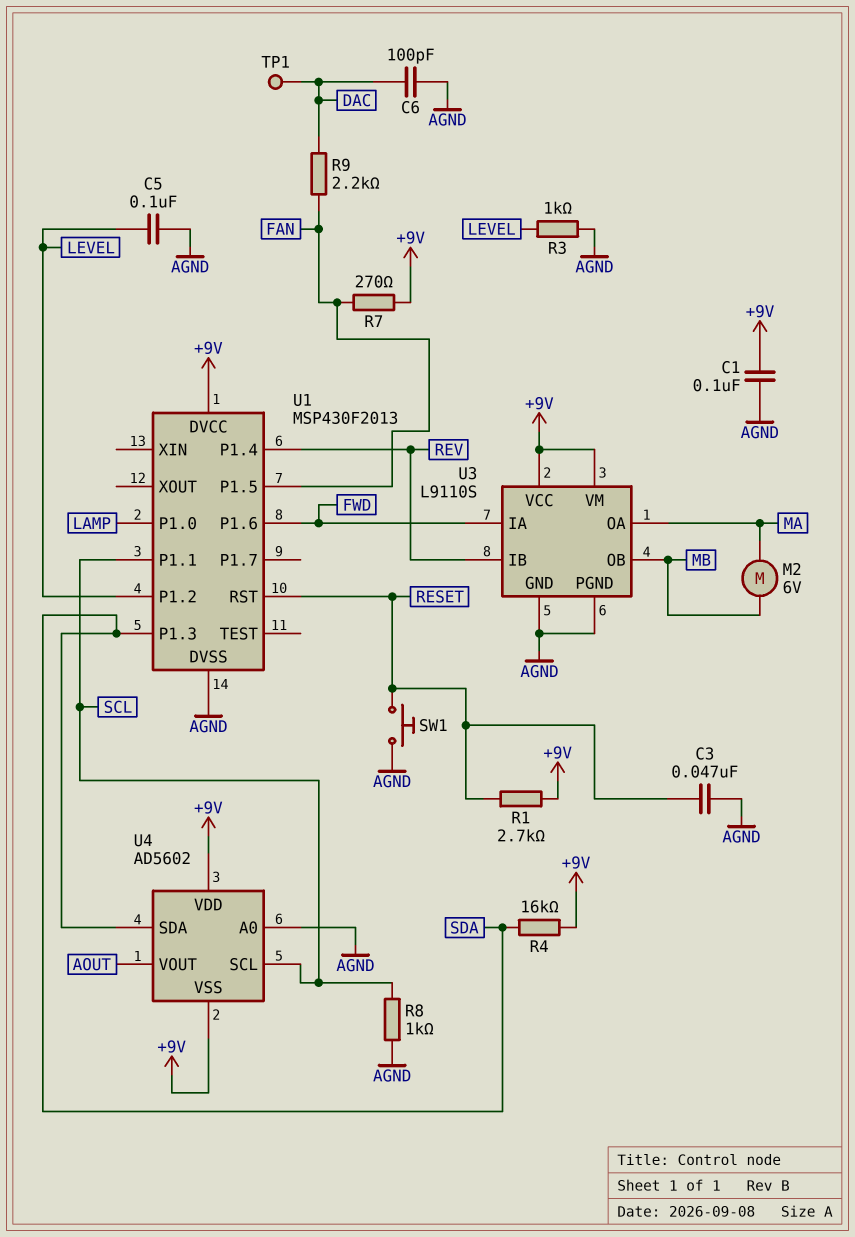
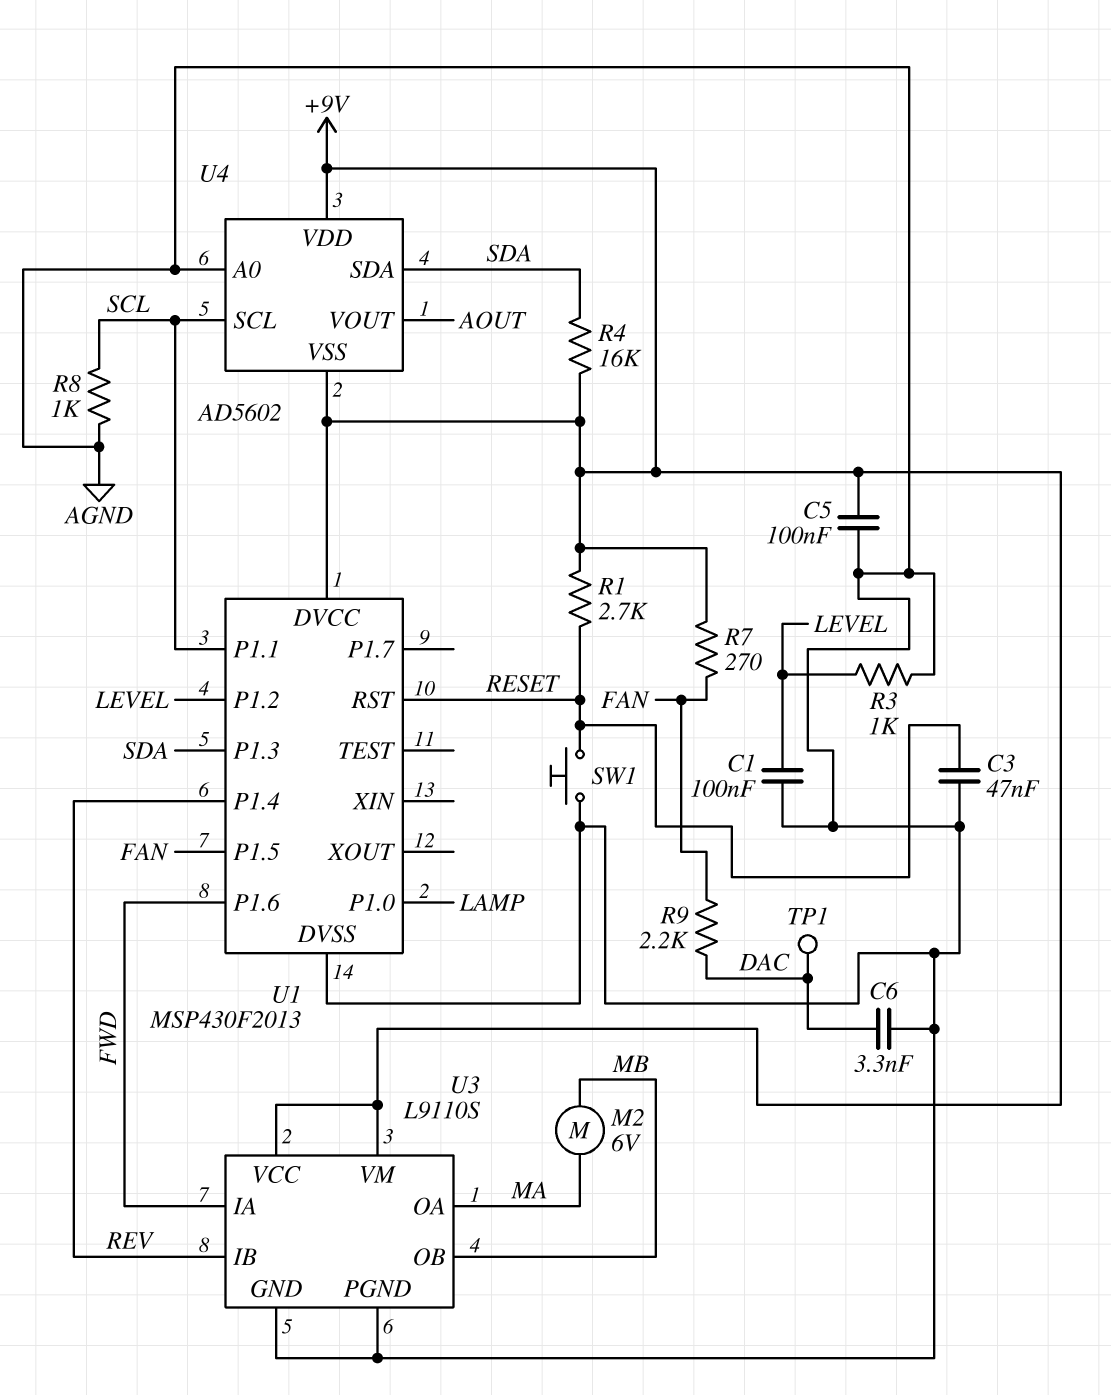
C1: 100nF (+9V, AGND) -> 100nF (AGND, LEVEL)
C5: 100nF (AGND, LEVEL) -> 100nF (+9V, AGND)
C6: 100pF (AGND, DAC) -> 3.3nF (AGND, DAC)

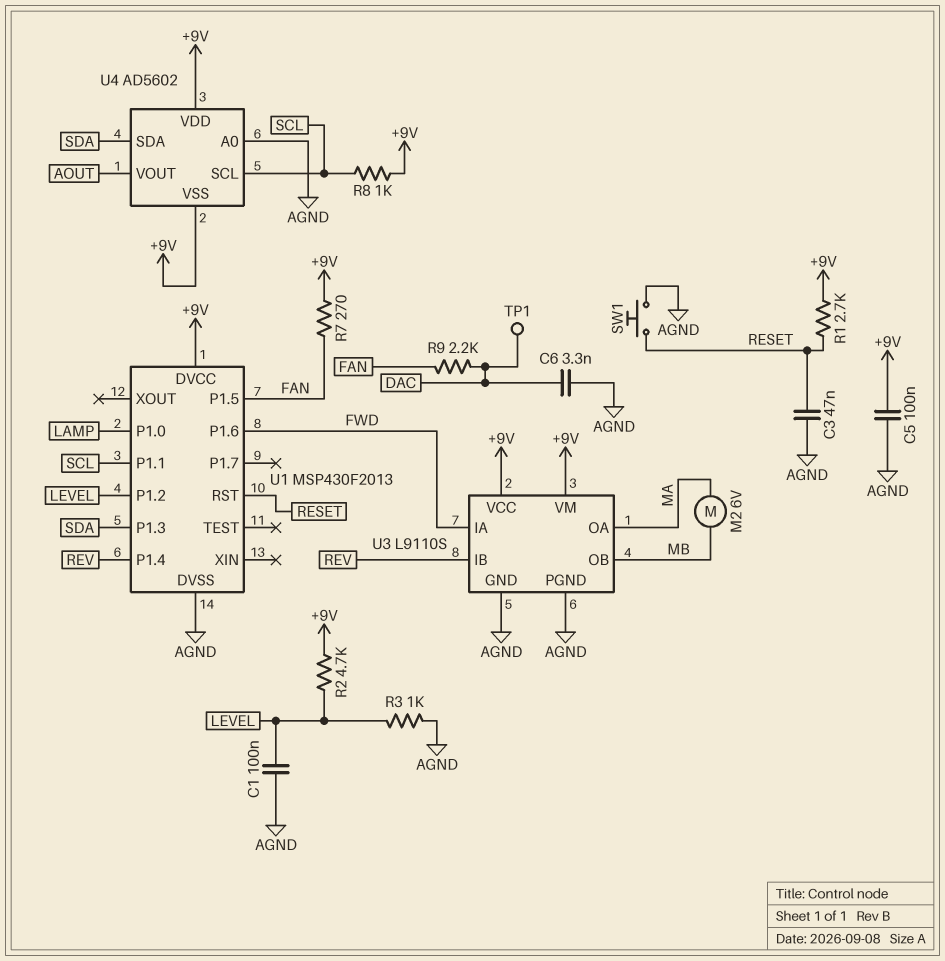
R2: none -> 4.7k (+9V, LEVEL)
R4: 16k (+9V, SDA) -> none
R8: 1k (AGND, SCL) -> 1k (+9V, SCL)

